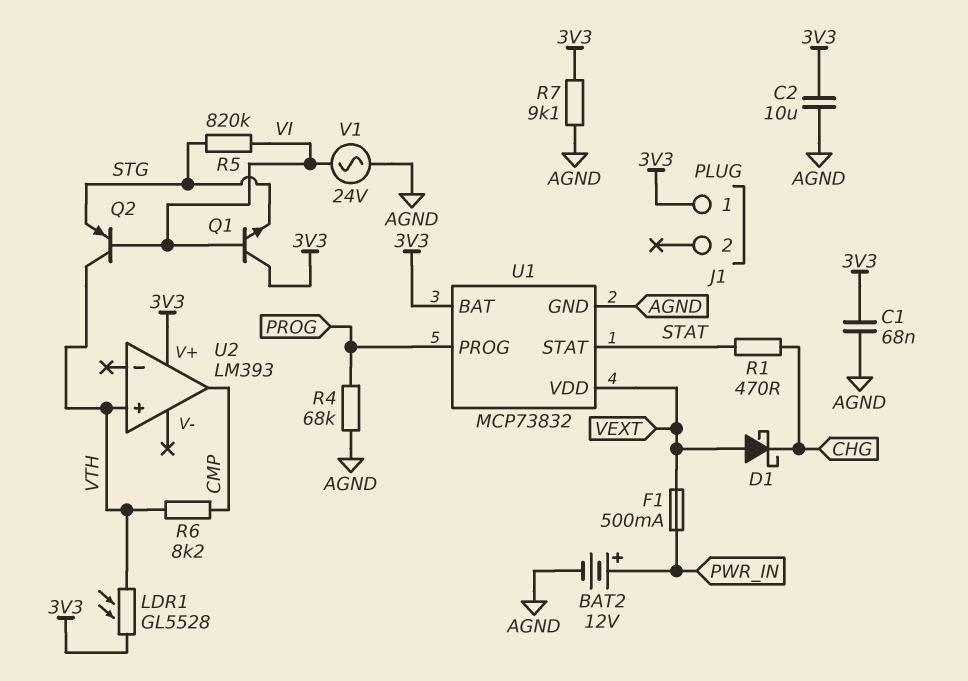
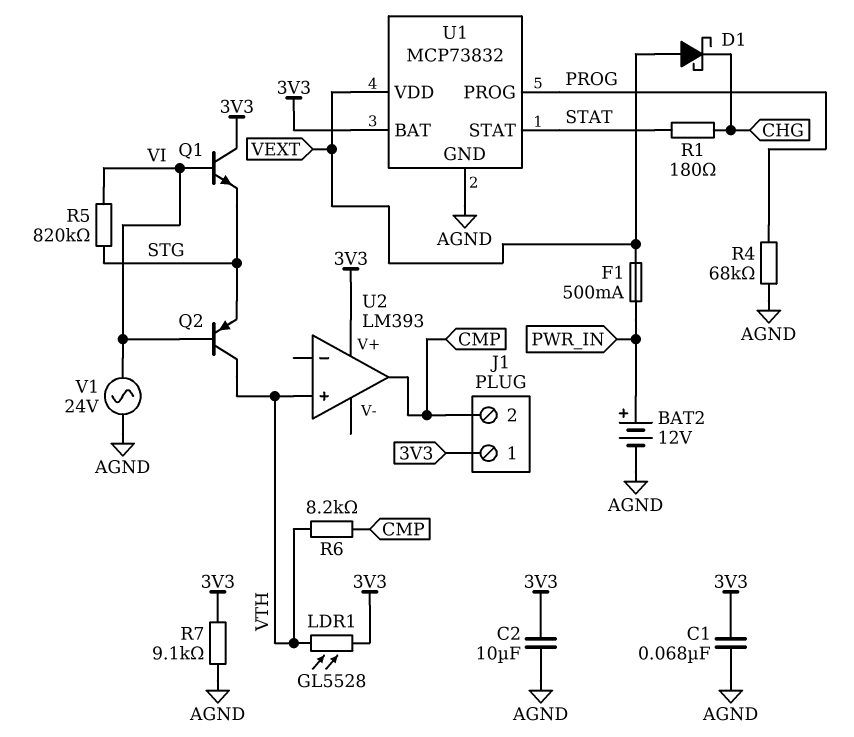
J1 pin 2: none -> CMP
R1: 470 (CHG, STAT) -> 180 (CHG, STAT)

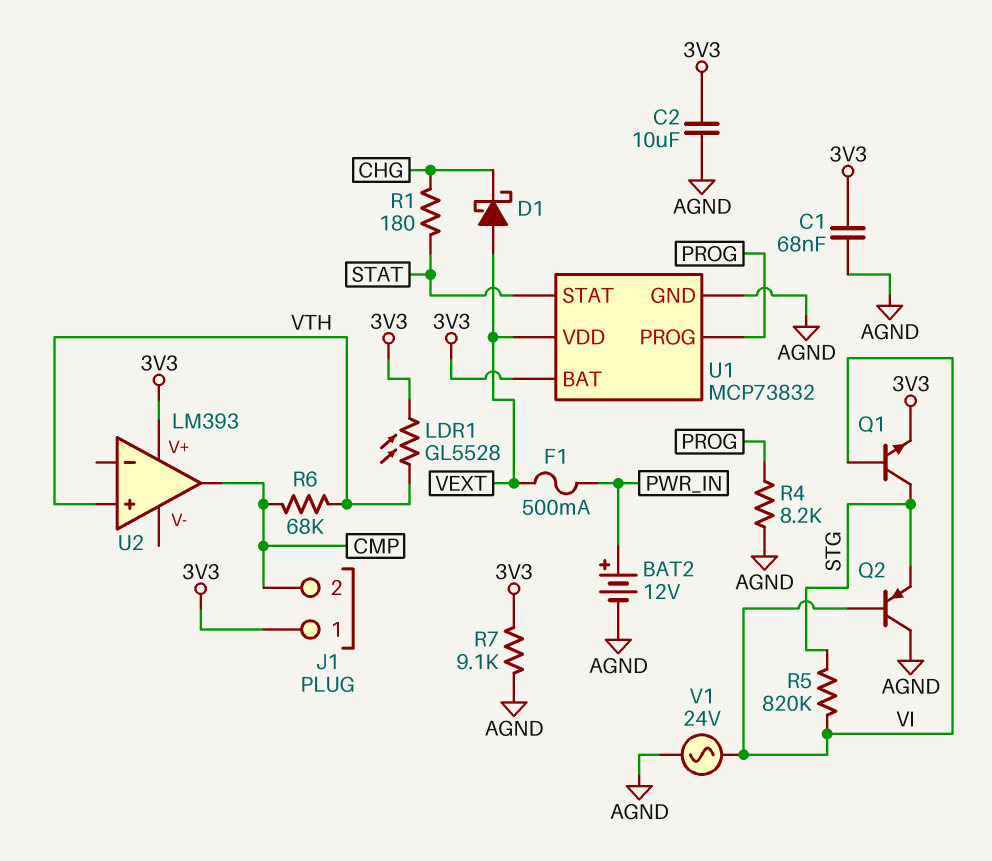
Q1: NPN (B VI, C 3V3, E STG) -> NPN (B VI, C STG, E 3V3)
Q2: PNP (B VI, C VTH, E STG) -> PNP (B VI, C AGND, E STG)
R4: 68k (AGND, PROG) -> 8.2k (AGND, PROG)
R6: 8.2k (CMP, VTH) -> 68k (CMP, VTH)

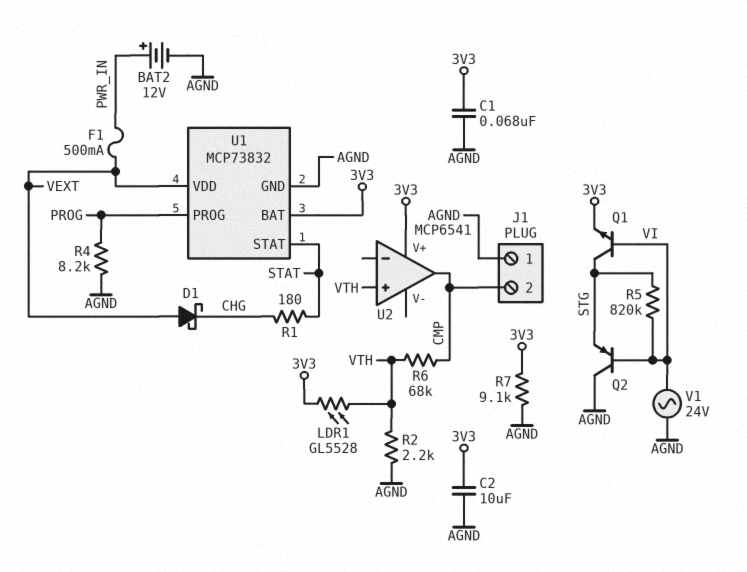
J1 pin 1: 3V3 -> AGND
R2: none -> 2.2k (AGND, VTH)
U2: LM393 -> MCP6541

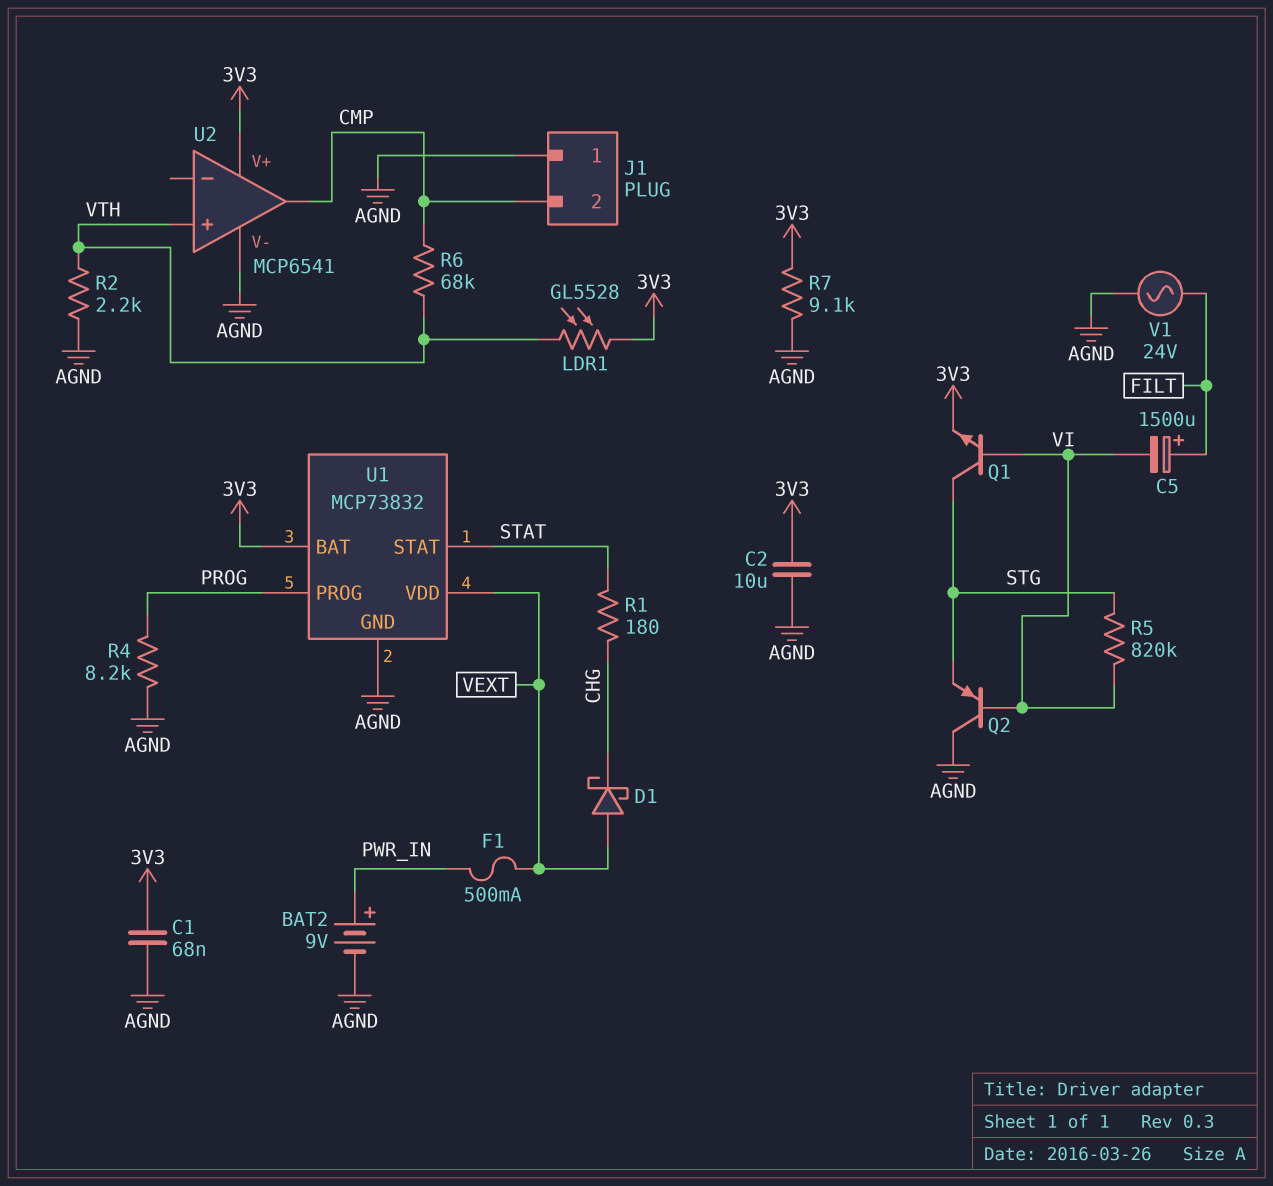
BAT2: 12V (plus PWR_IN, minus AGND) -> 9V (plus PWR_IN, minus AGND)
C5: none -> 1500uF (plus FILT, minus VI)
U2 pin V-: none -> AGND
V1: AC 24V (AGND, VI) -> AC 24V (AGND, FILT)

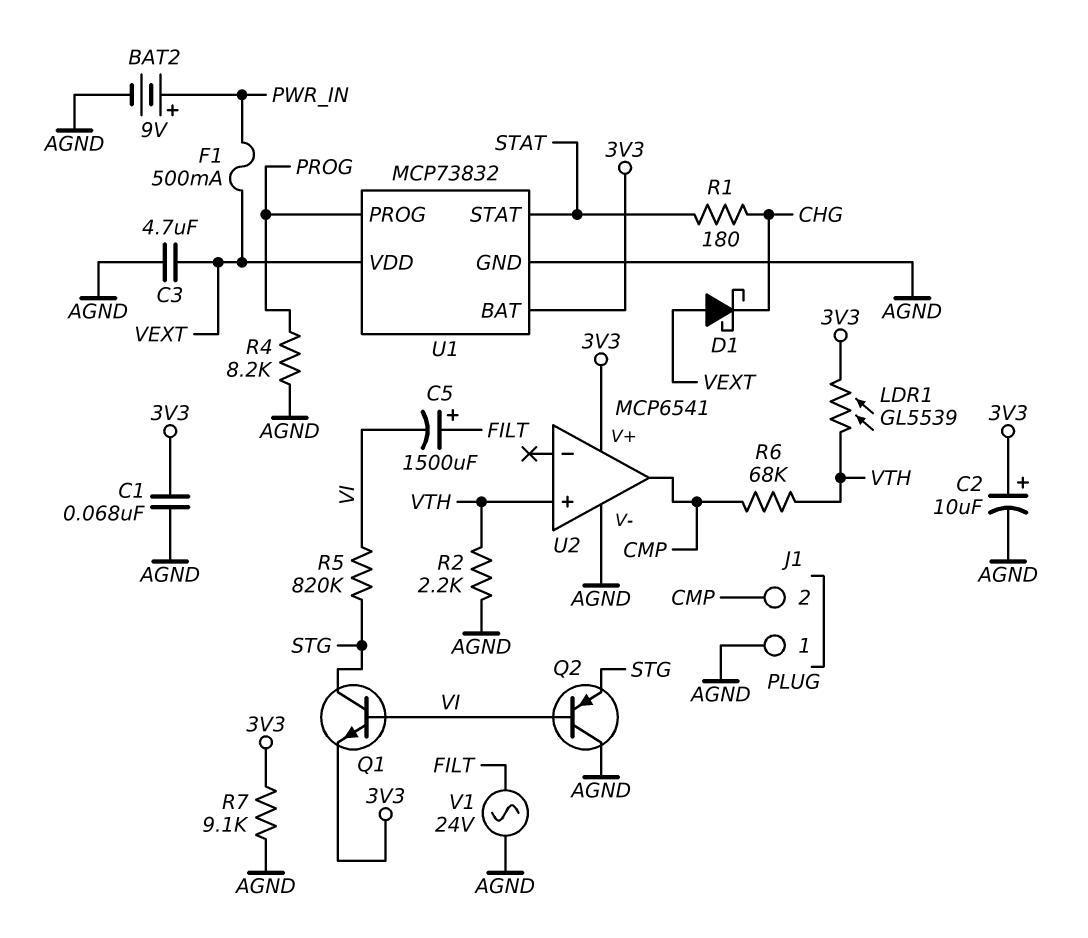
C2: 10uF (3V3, AGND) -> 10uF (plus 3V3, minus AGND)
C3: none -> 4.7uF (AGND, VEXT)
LDR1: GL5528 (3V3, VTH) -> GL5539 (3V3, VTH)

